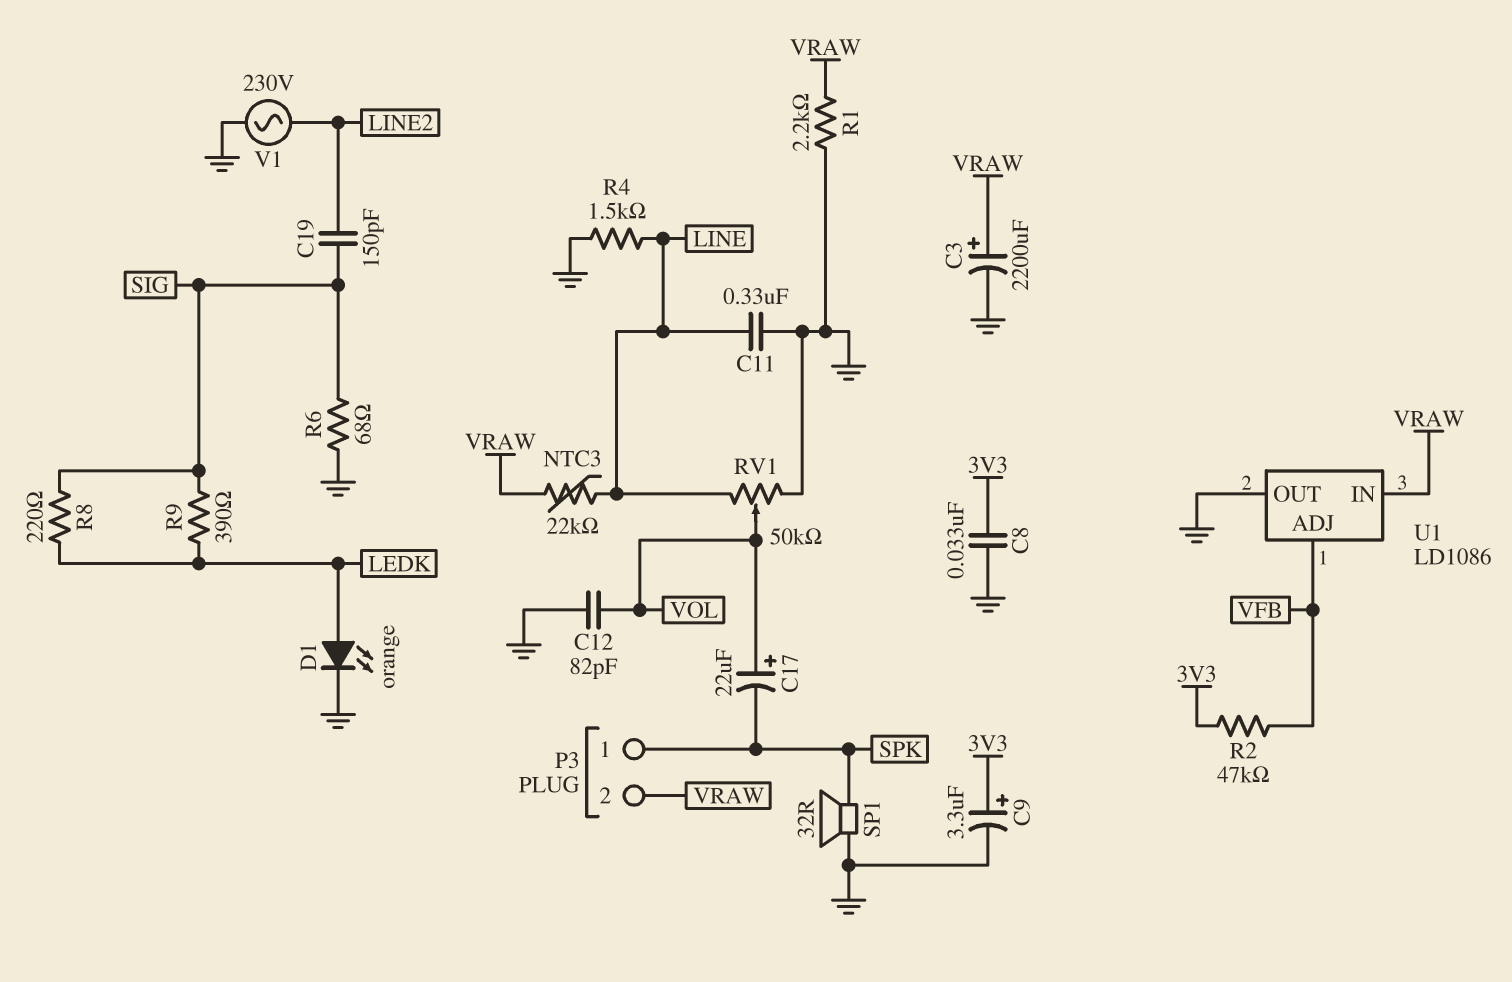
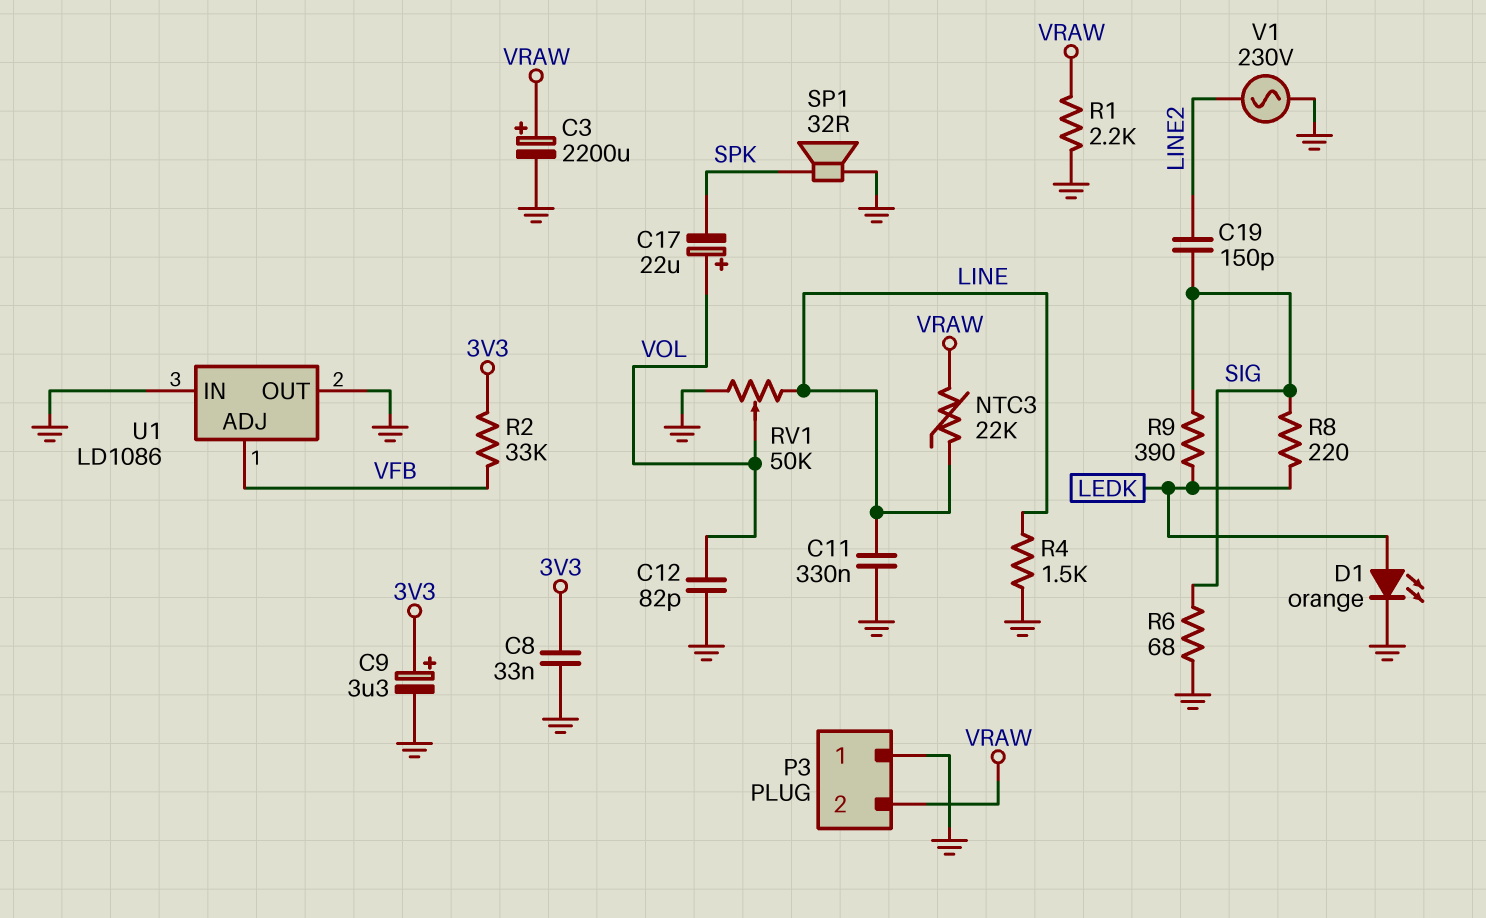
P3 pin 1: SPK -> GND
R2: 47k (3V3, VFB) -> 33k (3V3, VFB)
U1 pin IN: VRAW -> GND

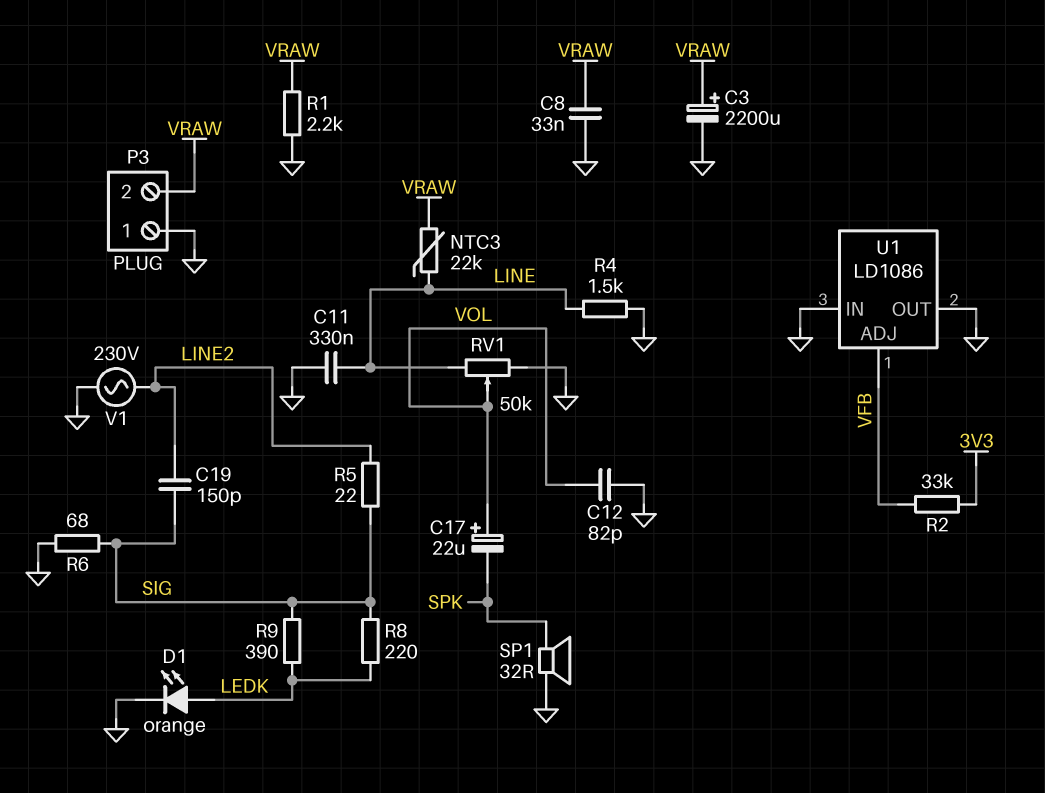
C8: 33nF (3V3, GND) -> 33nF (GND, VRAW)
C9: 3.3uF (plus 3V3, minus GND) -> none
R5: none -> 22 (LINE2, SIG)

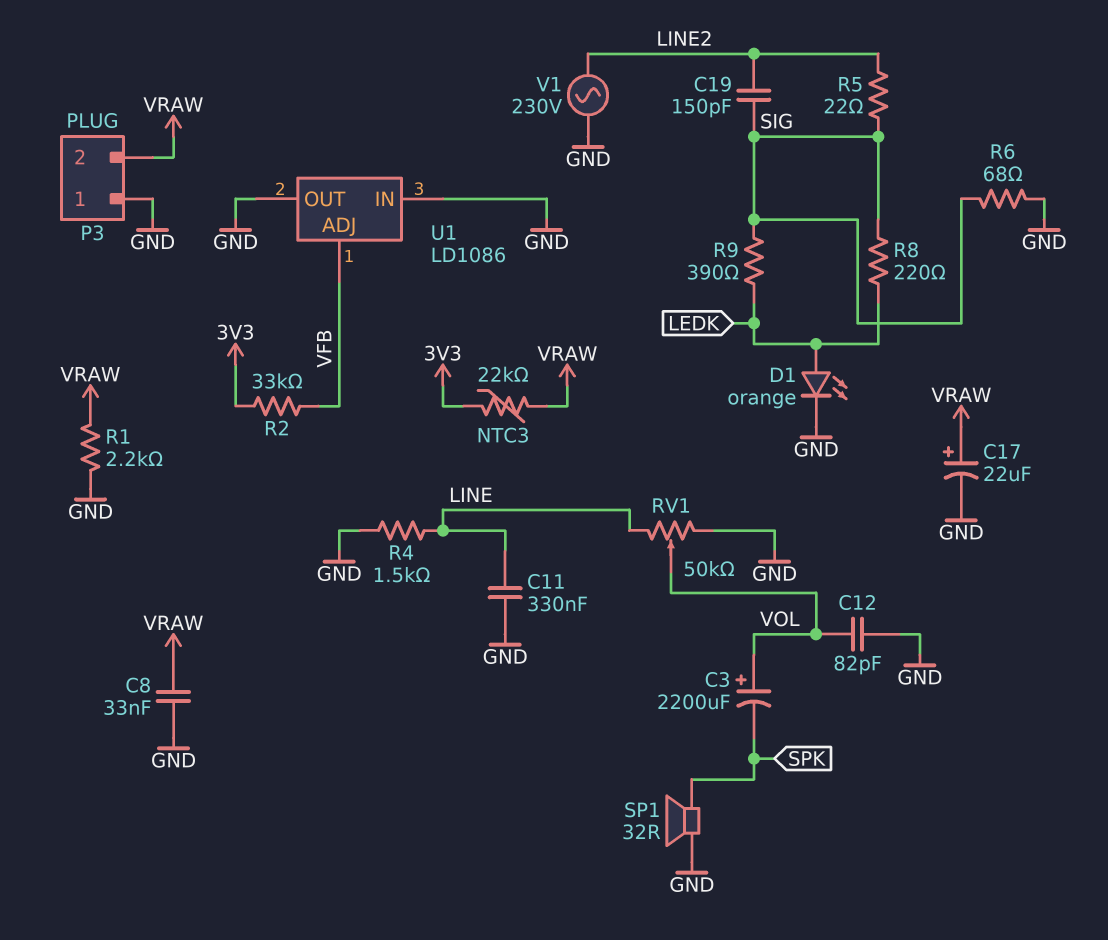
C3: 2200uF (plus VRAW, minus GND) -> 2200uF (plus VOL, minus SPK)
C17: 22uF (plus VOL, minus SPK) -> 22uF (plus VRAW, minus GND)
NTC3: 22k (LINE, VRAW) -> 22k (3V3, VRAW)

